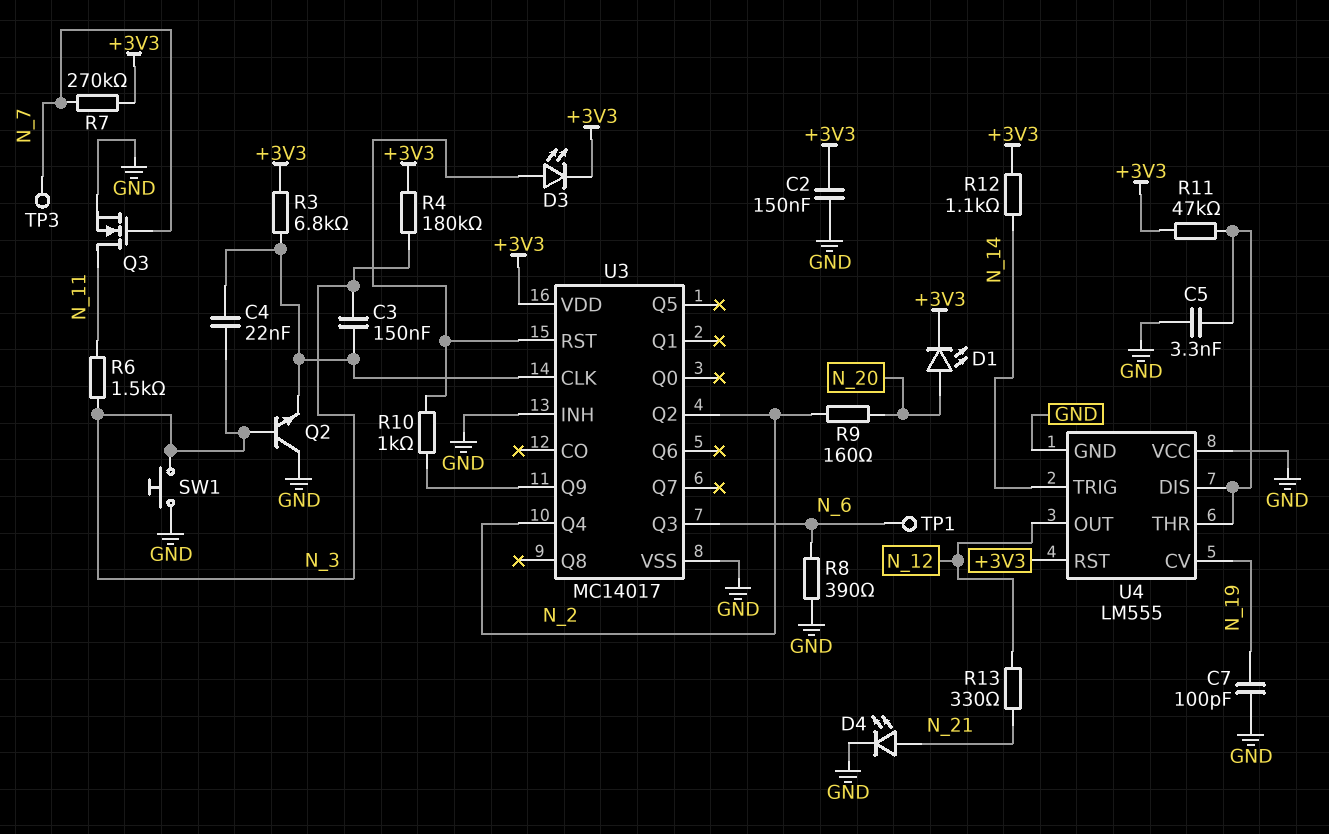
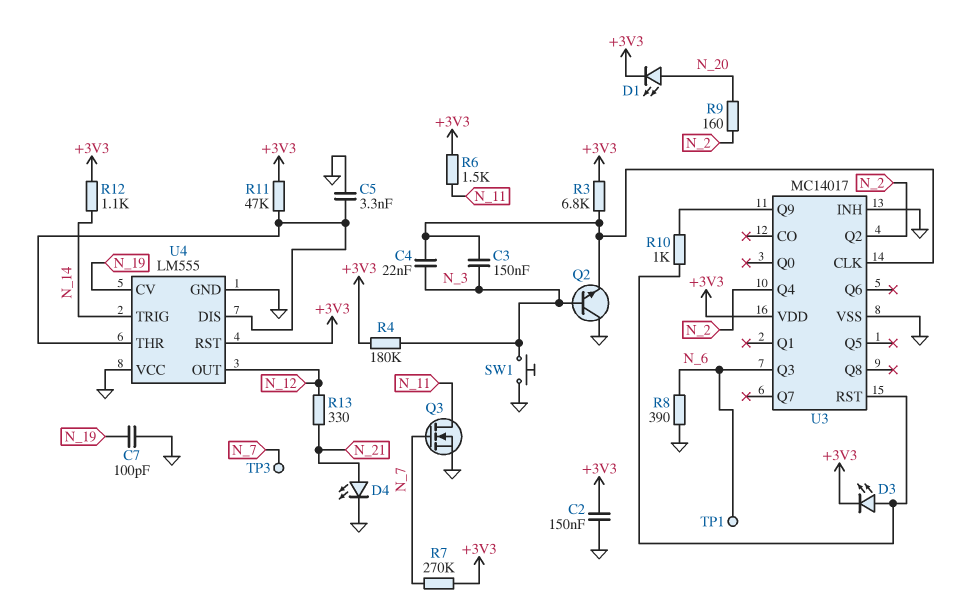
R6: 1.5k (N_3, N_11) -> 1.5k (+3V3, N_11)

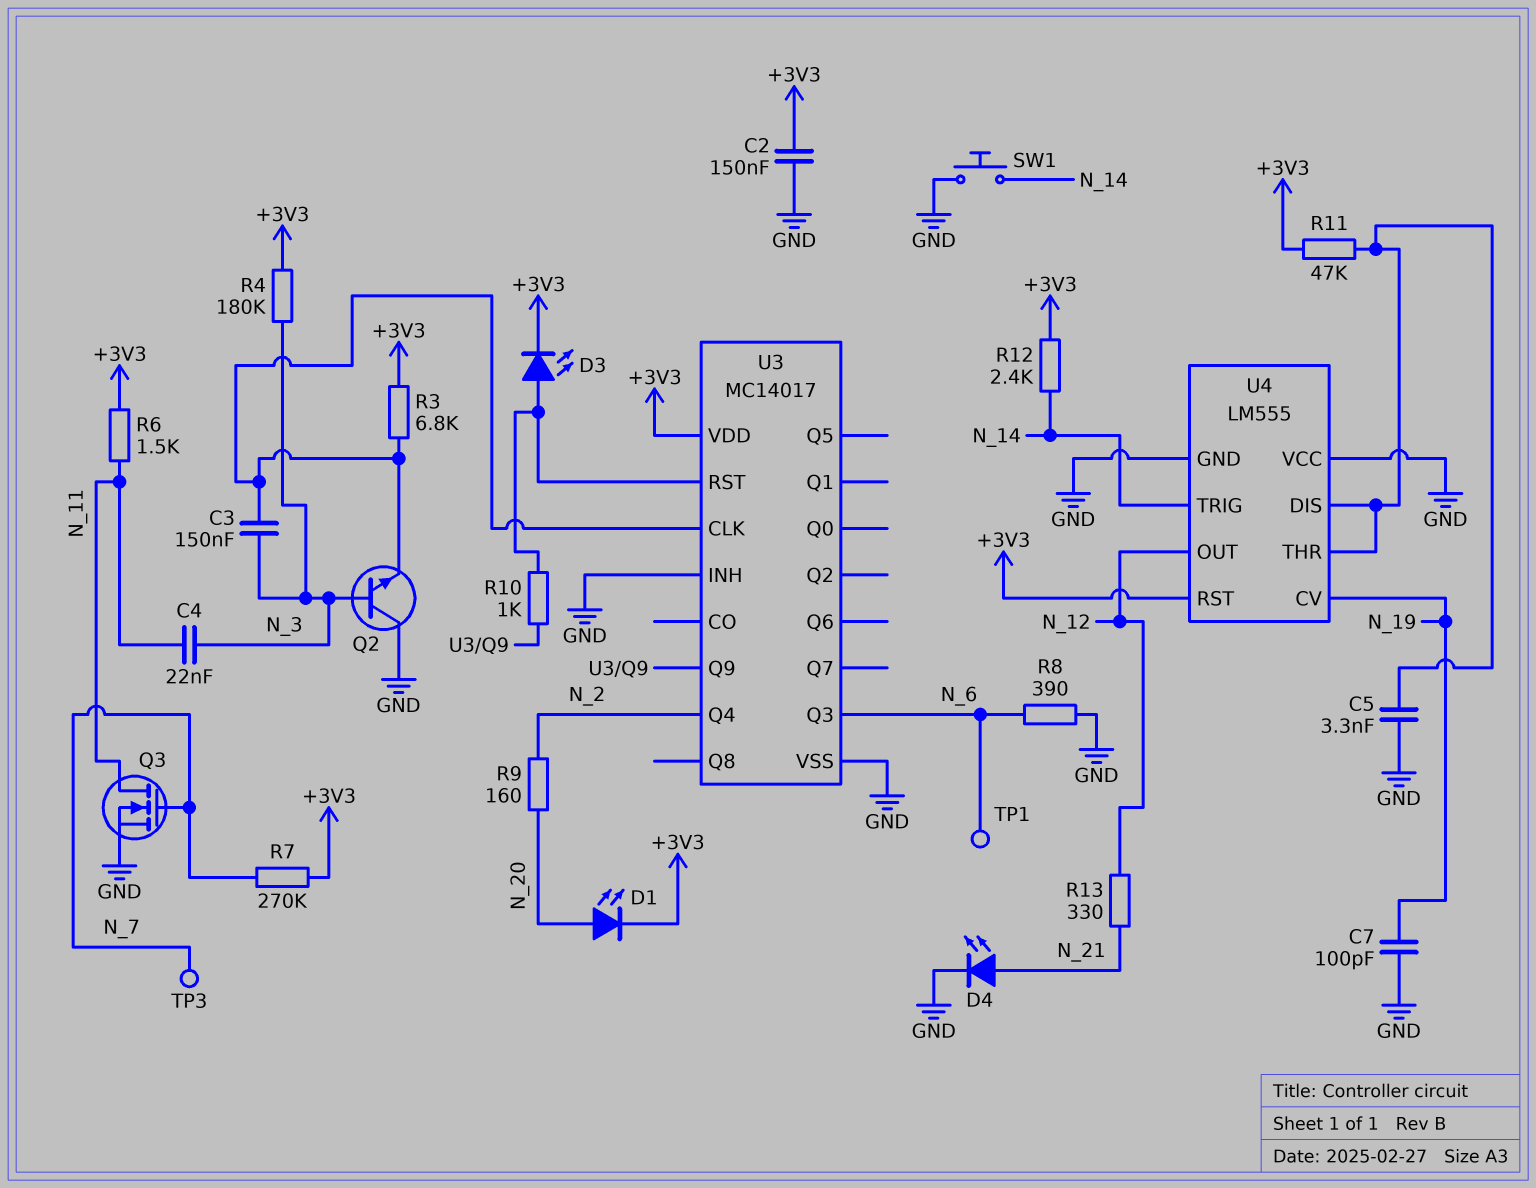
C4: 22nF (N_3, U3/CLK) -> 22nF (N_3, N_11)
R12: 1.1k (+3V3, N_14) -> 2.4k (+3V3, N_14)
SW1: button (GND, N_3) -> button (GND, N_14)
U3 pin Q2: N_2 -> none

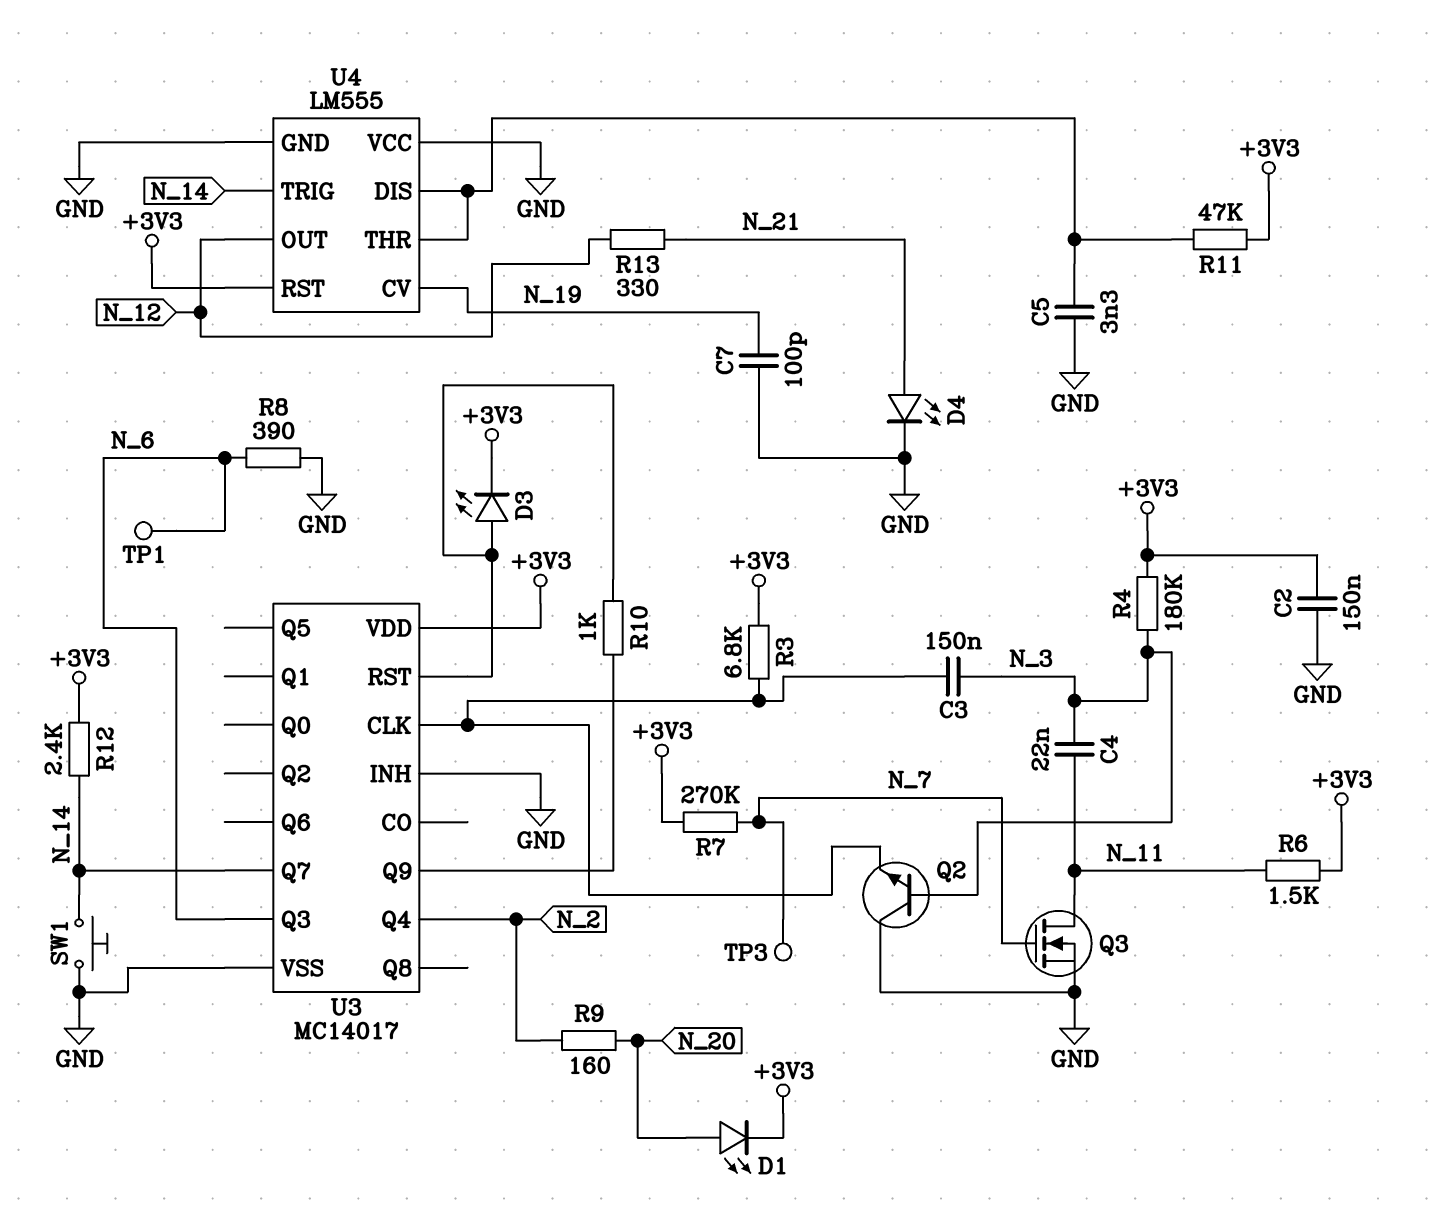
U3 pin Q7: none -> N_14

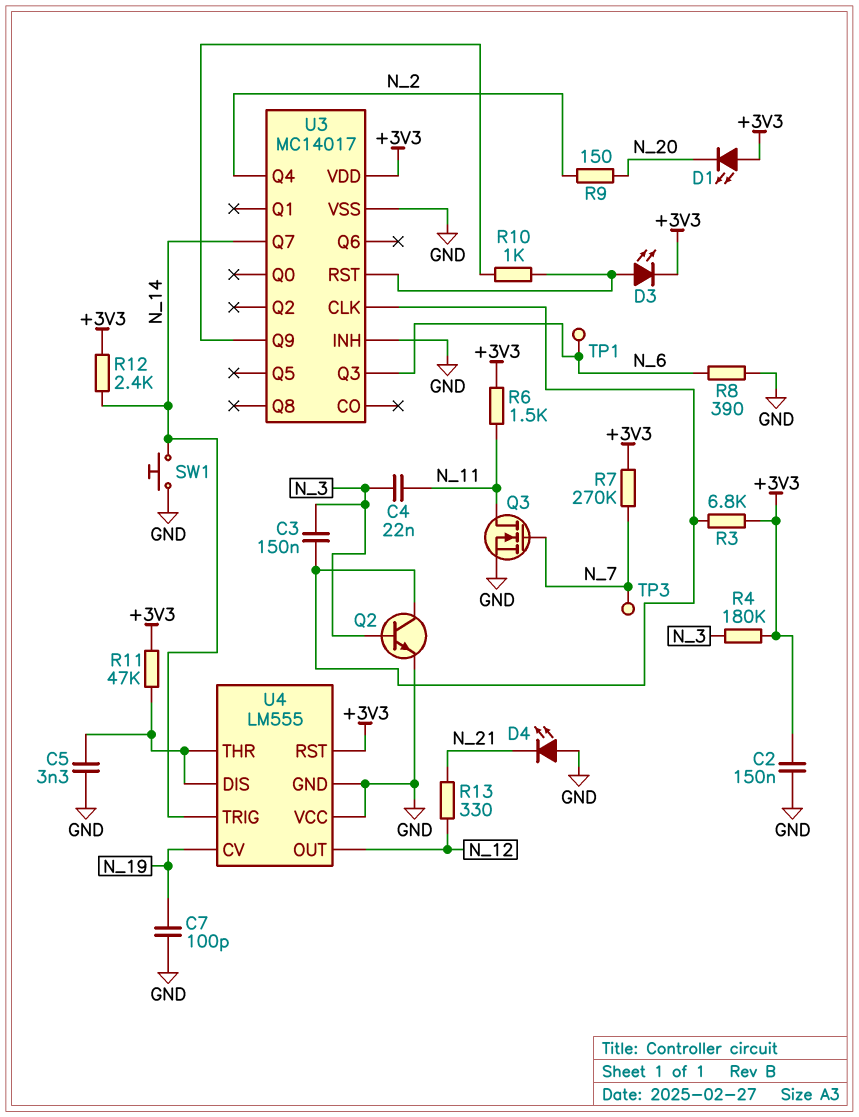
D1: LED (A N_20, K +3V3) -> LED (A +3V3, K N_20)
D4: LED (A N_21, K GND) -> LED (A GND, K N_21)
Q2: NPN (B N_3, C GND, E U3/CLK) -> NPN (B N_3, C U3/CLK, E GND)
R9: 160 (N_2, N_20) -> 150 (N_2, N_20)

